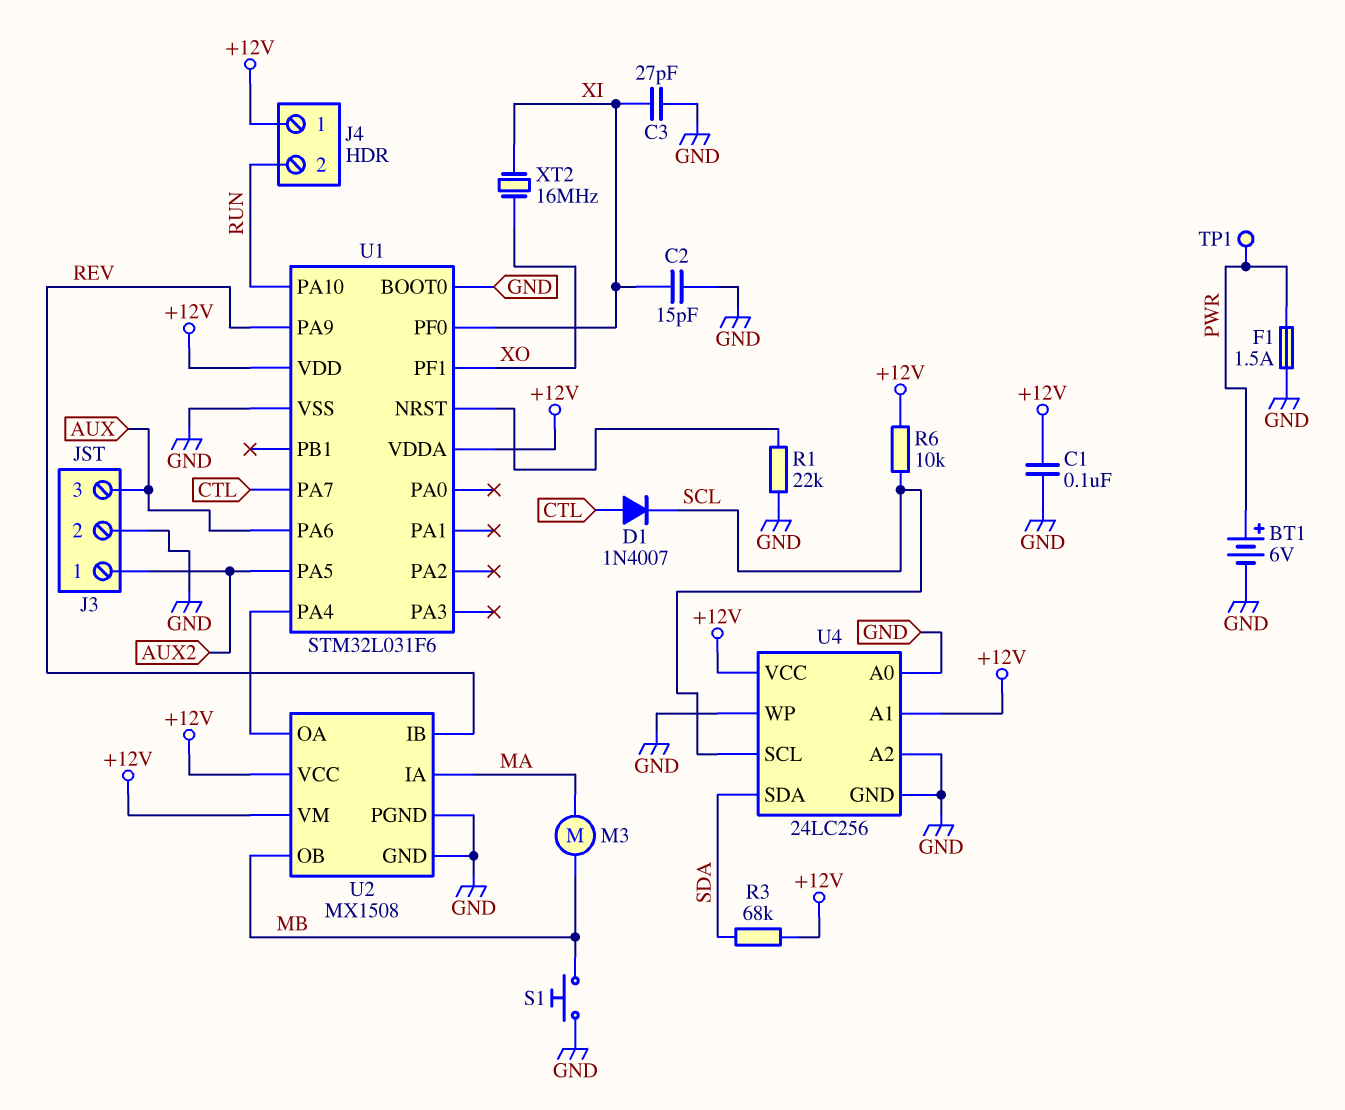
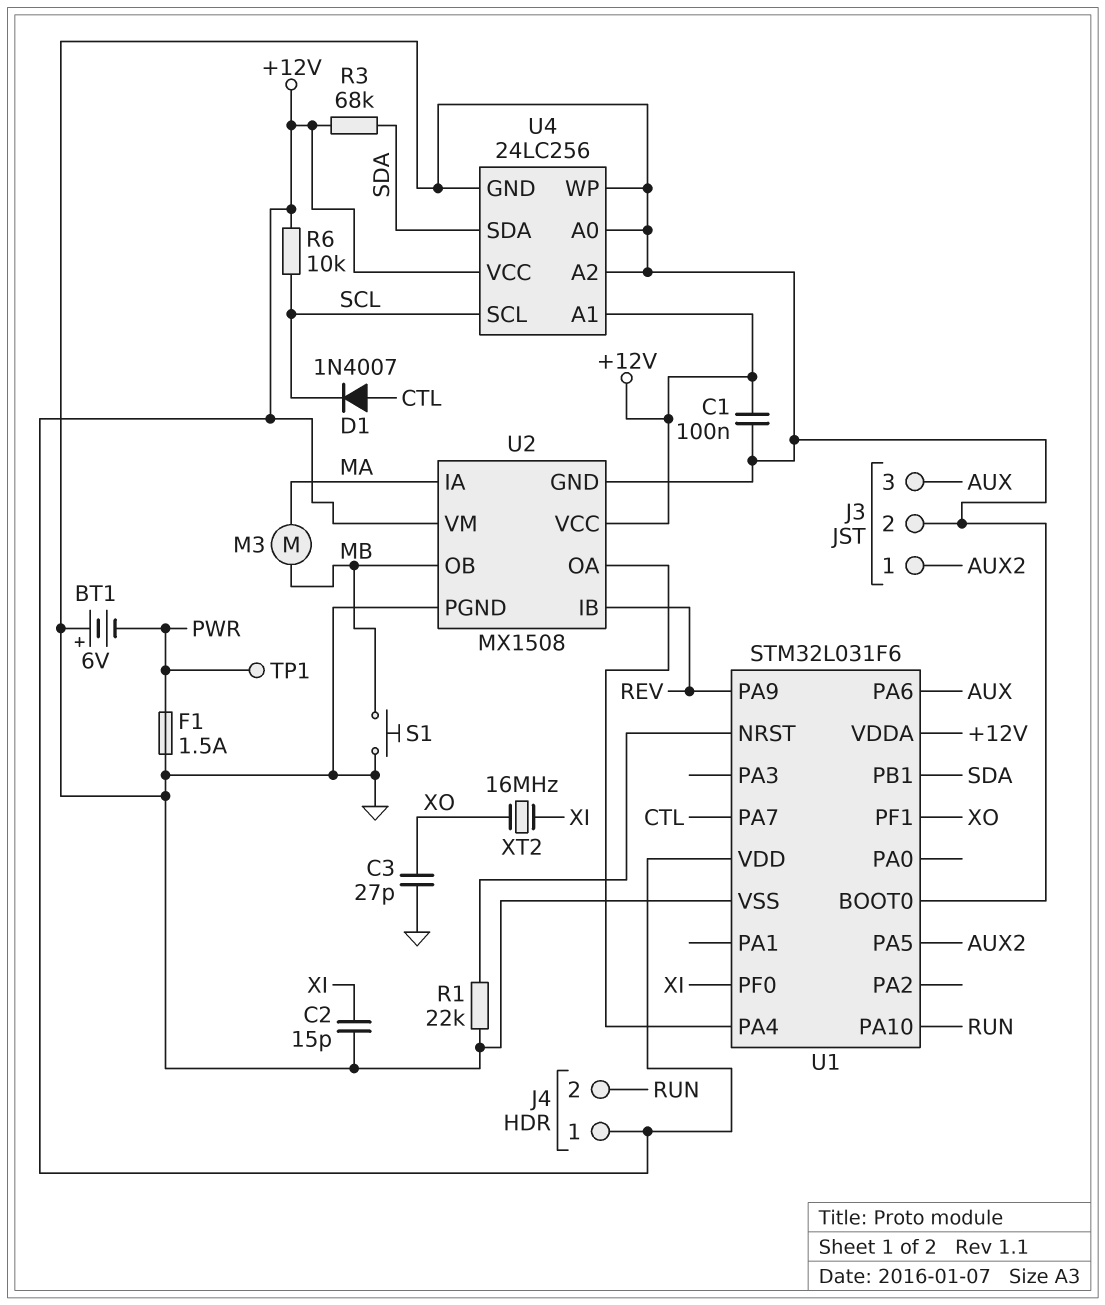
BT1: 6V (plus PWR, minus GND) -> 6V (plus GND, minus PWR)
C3: 27pF (GND, XI) -> 27pF (GND, XO)
U1 pin PB1: none -> SDA

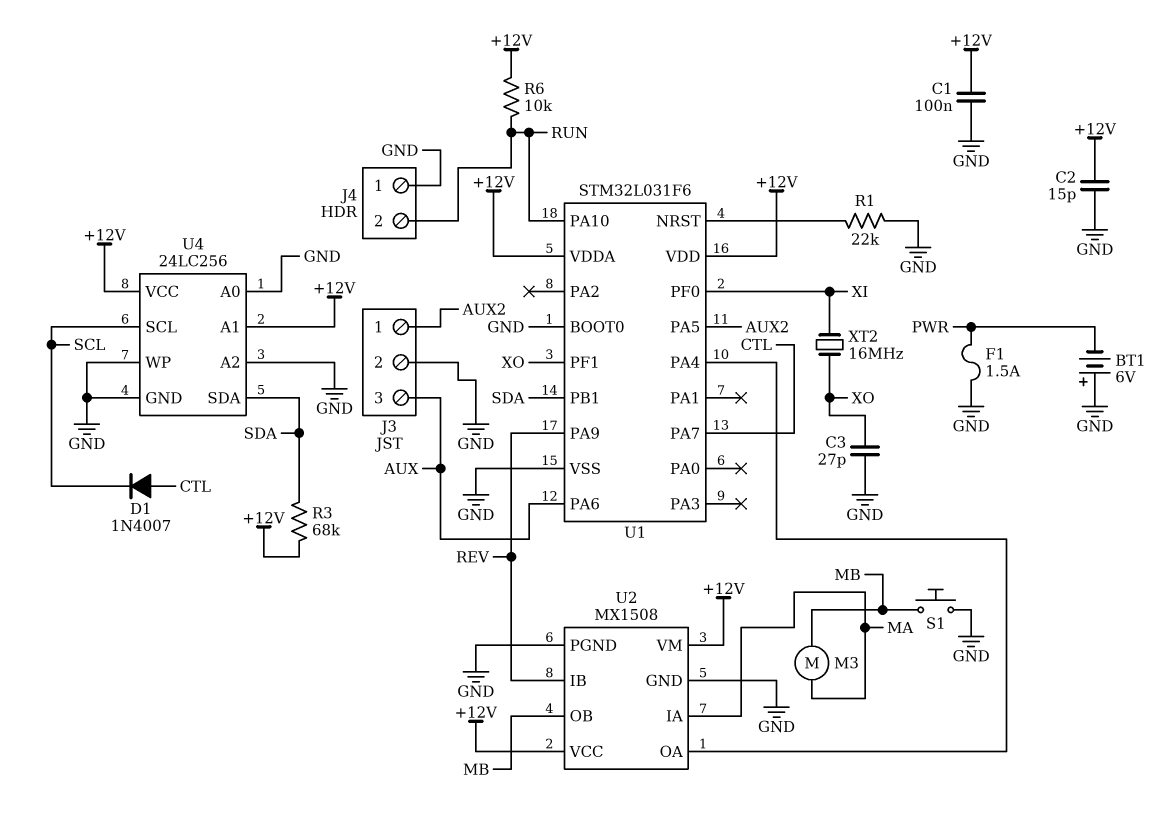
C2: 15pF (GND, XI) -> 15pF (+12V, GND)
J4 pin 1: +12V -> GND
R6: 10k (+12V, SCL) -> 10k (+12V, RUN)
TP1: test point (PWR) -> none

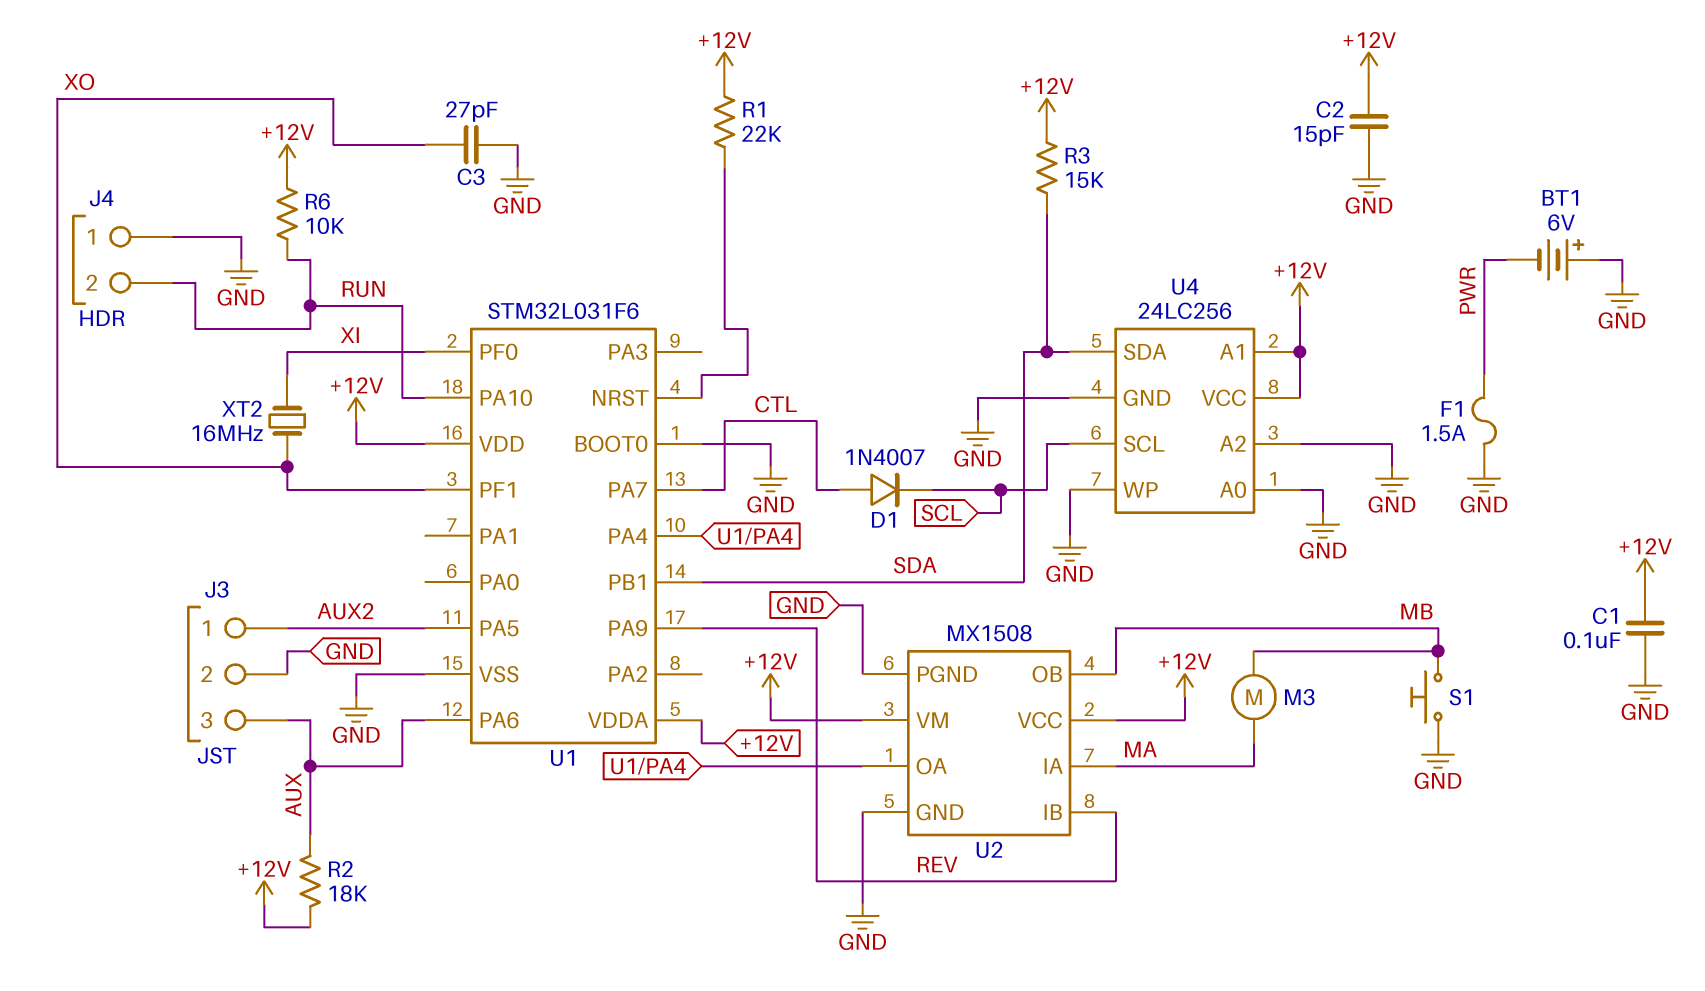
R1: 22k (GND, U1/NRST) -> 22k (+12V, U1/NRST)
R2: none -> 18k (+12V, AUX)
R3: 68k (+12V, SDA) -> 15k (+12V, SDA)

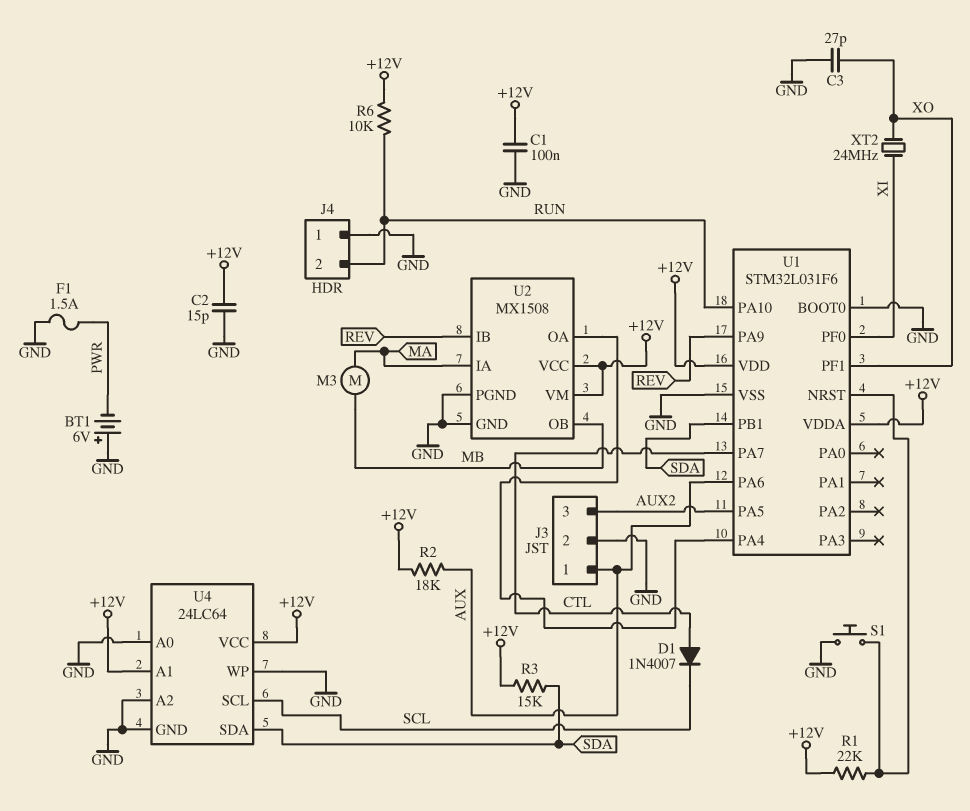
J3 pin 1: AUX2 -> AUX
J3 pin 3: AUX -> AUX2
S1: button (GND, MB) -> button (GND, U1/NRST)
U4: 24LC256 -> 24LC64
XT2: 16MHz (XI, XO) -> 24MHz (XI, XO)

